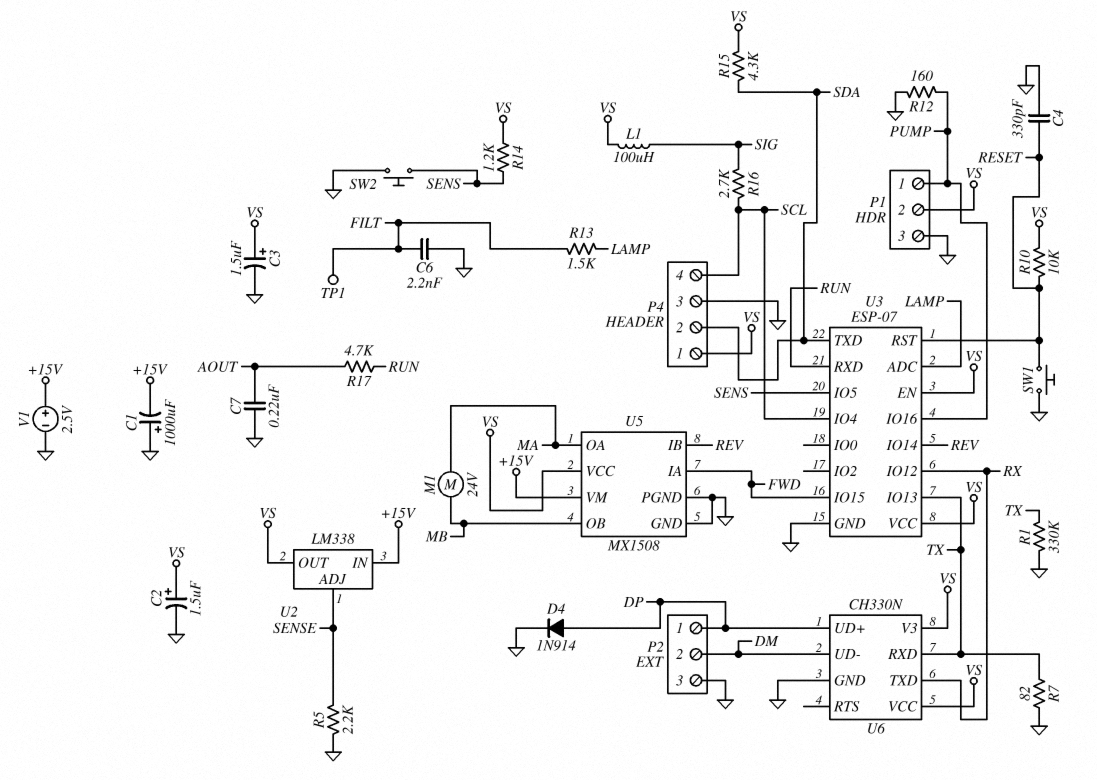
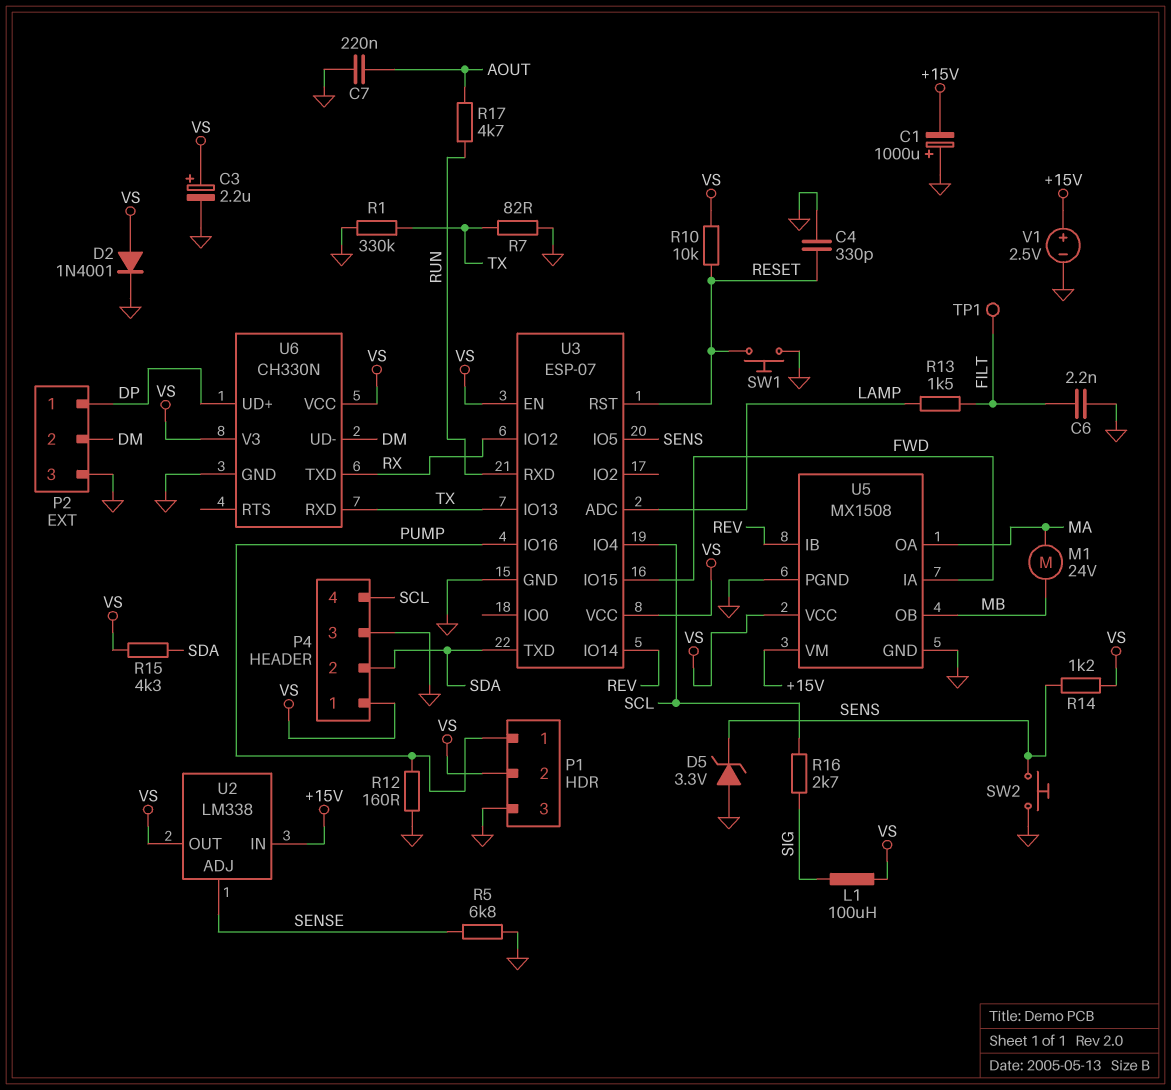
C2: 1.5uF (plus VS, minus GND) -> none
C3: 1.5uF (plus VS, minus GND) -> 2.2uF (plus VS, minus GND)
D2: none -> diode 1N4001 (A VS, K GND)
D4: diode 1N914 (A DP, K GND) -> none
D5: none -> zener 3.3V (A GND, K SENS)
R5: 2.2k (GND, SENSE) -> 6.8k (GND, SENSE)

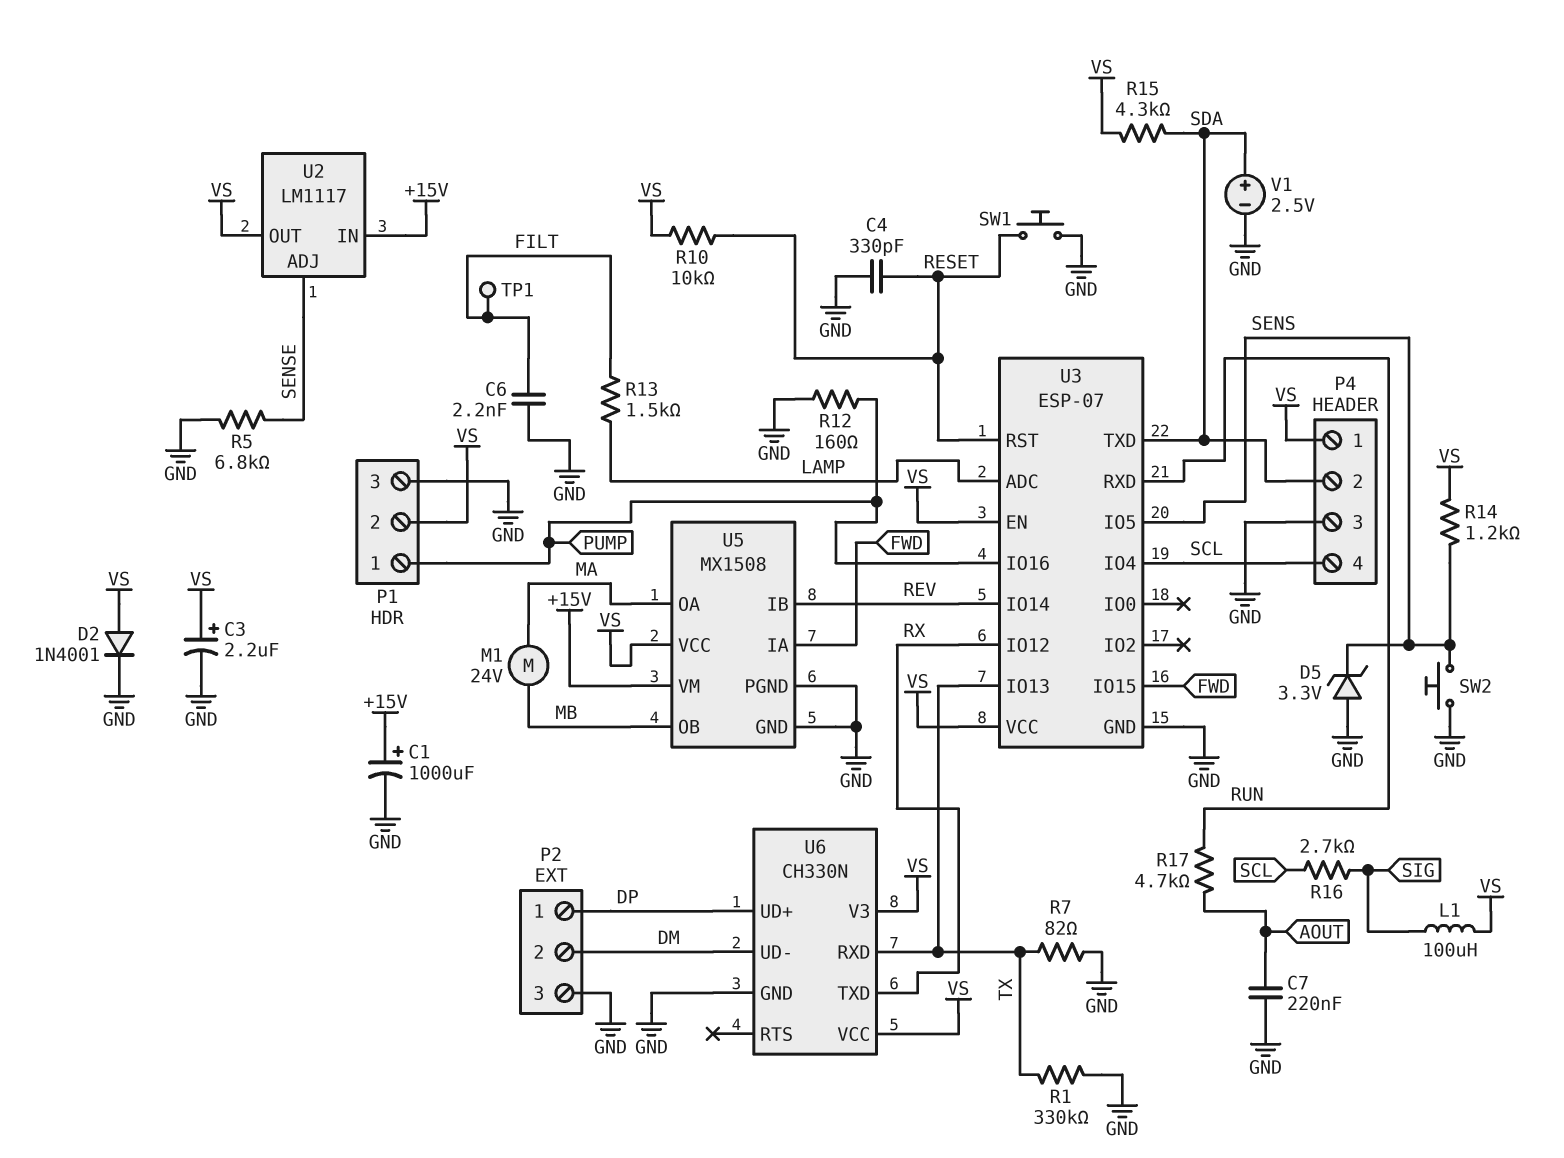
C1: 1000uF (plus GND, minus +15V) -> 1000uF (plus +15V, minus GND)
U2: LM338 -> LM1117
V1: 2.5V (plus +15V, minus GND) -> 2.5V (plus SDA, minus GND)

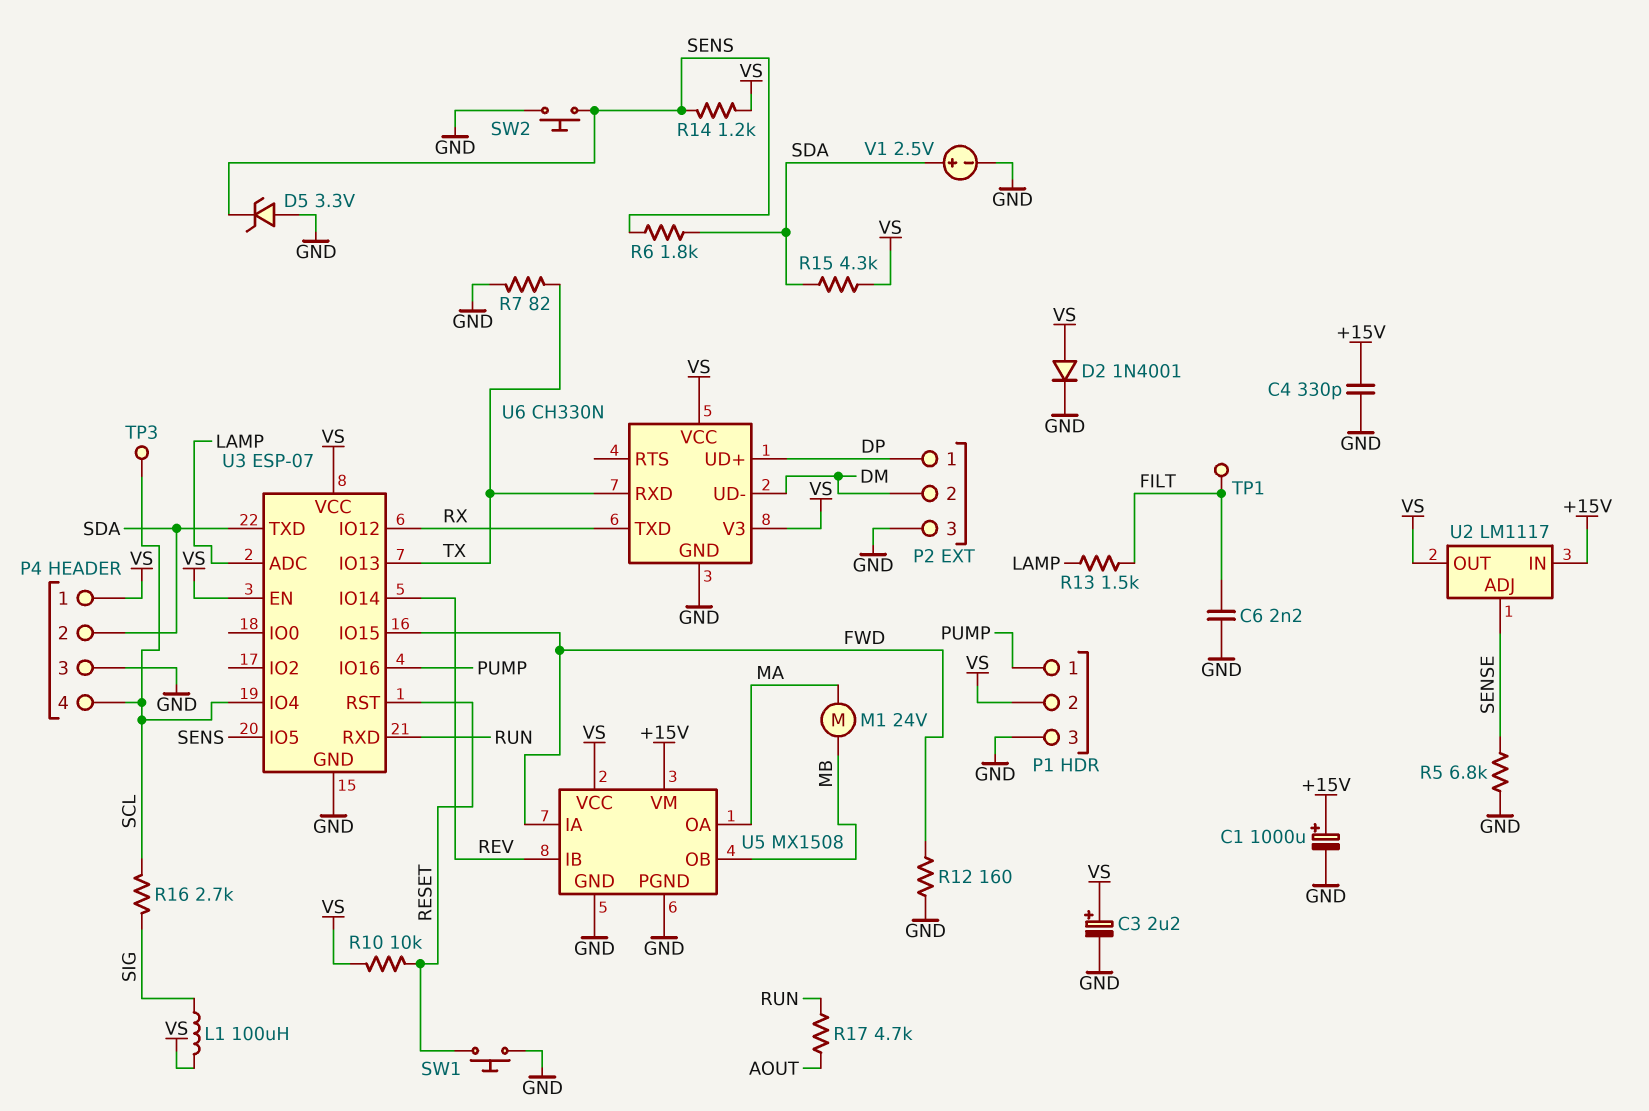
C4: 330pF (GND, RESET) -> 330pF (+15V, GND)
C7: 220nF (AOUT, GND) -> none
R1: 330k (GND, TX) -> none
R6: none -> 1.8k (SDA, SENS)
R12: 160 (GND, PUMP) -> 160 (FWD, GND)
TP3: none -> test point (SCL)

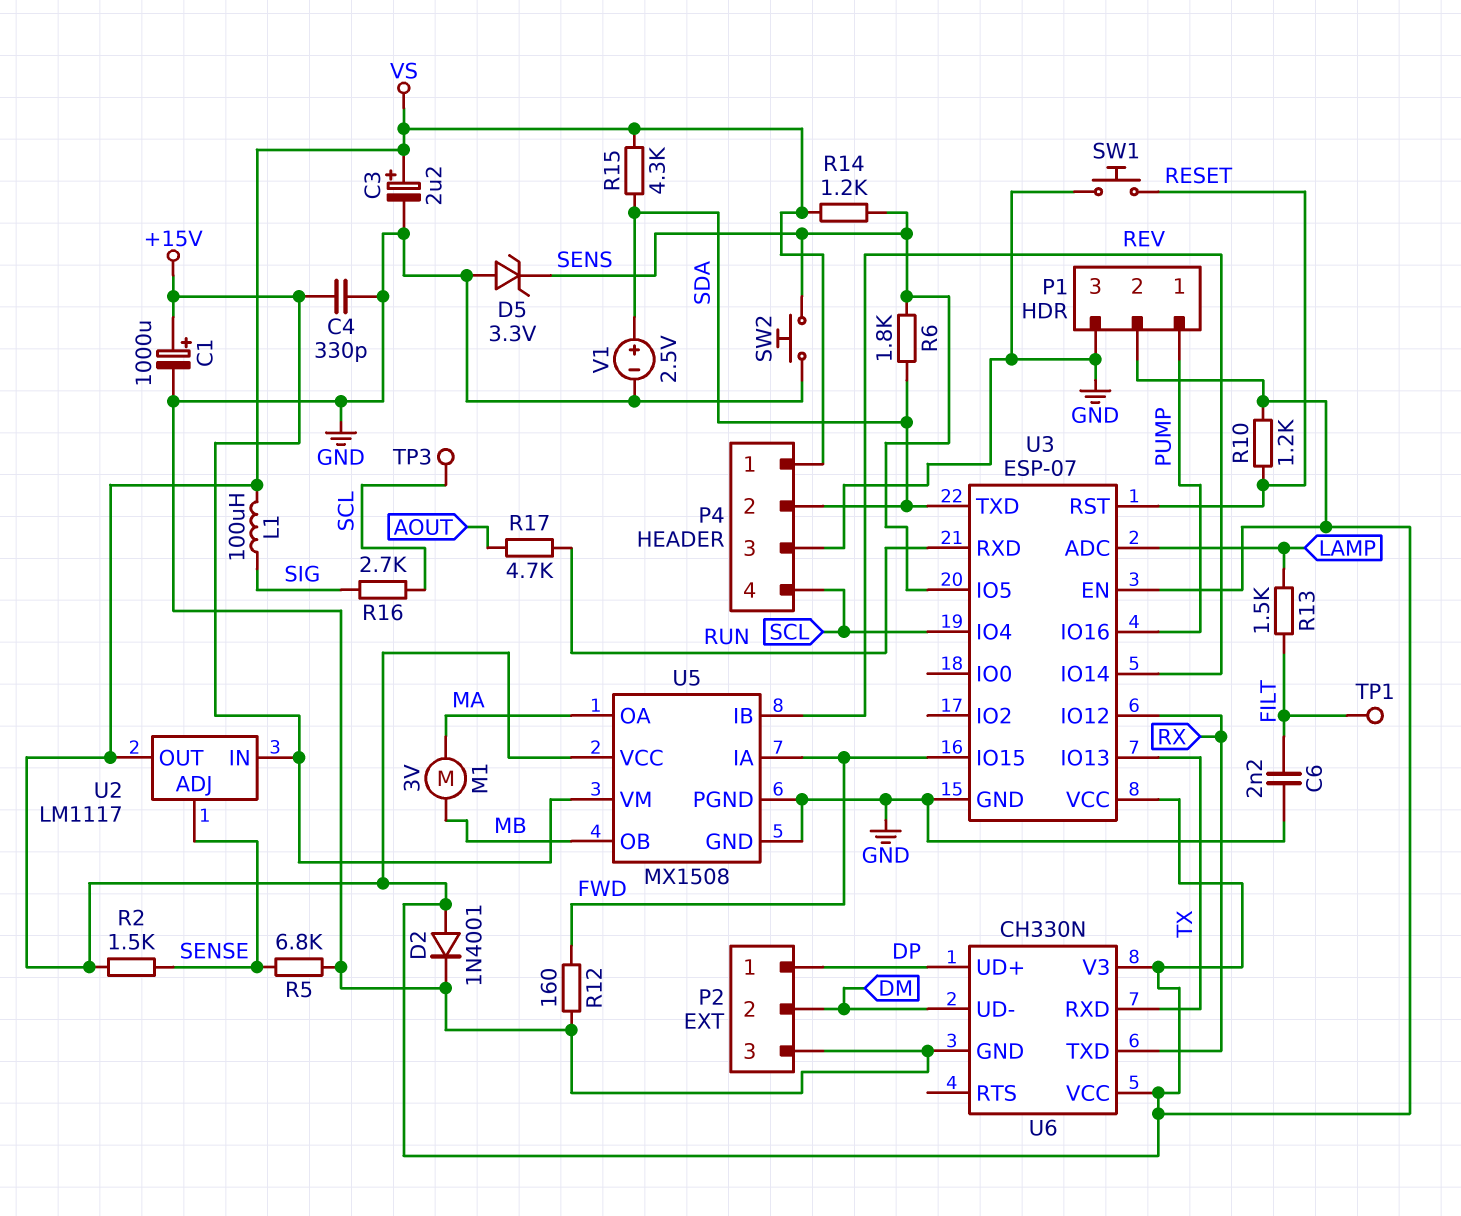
M1: motor 24V (MA, MB) -> motor 3V (MA, MB)
R2: none -> 1.5k (SENSE, VS)
R7: 82 (GND, TX) -> none
R10: 10k (RESET, VS) -> 1.2k (RESET, VS)

